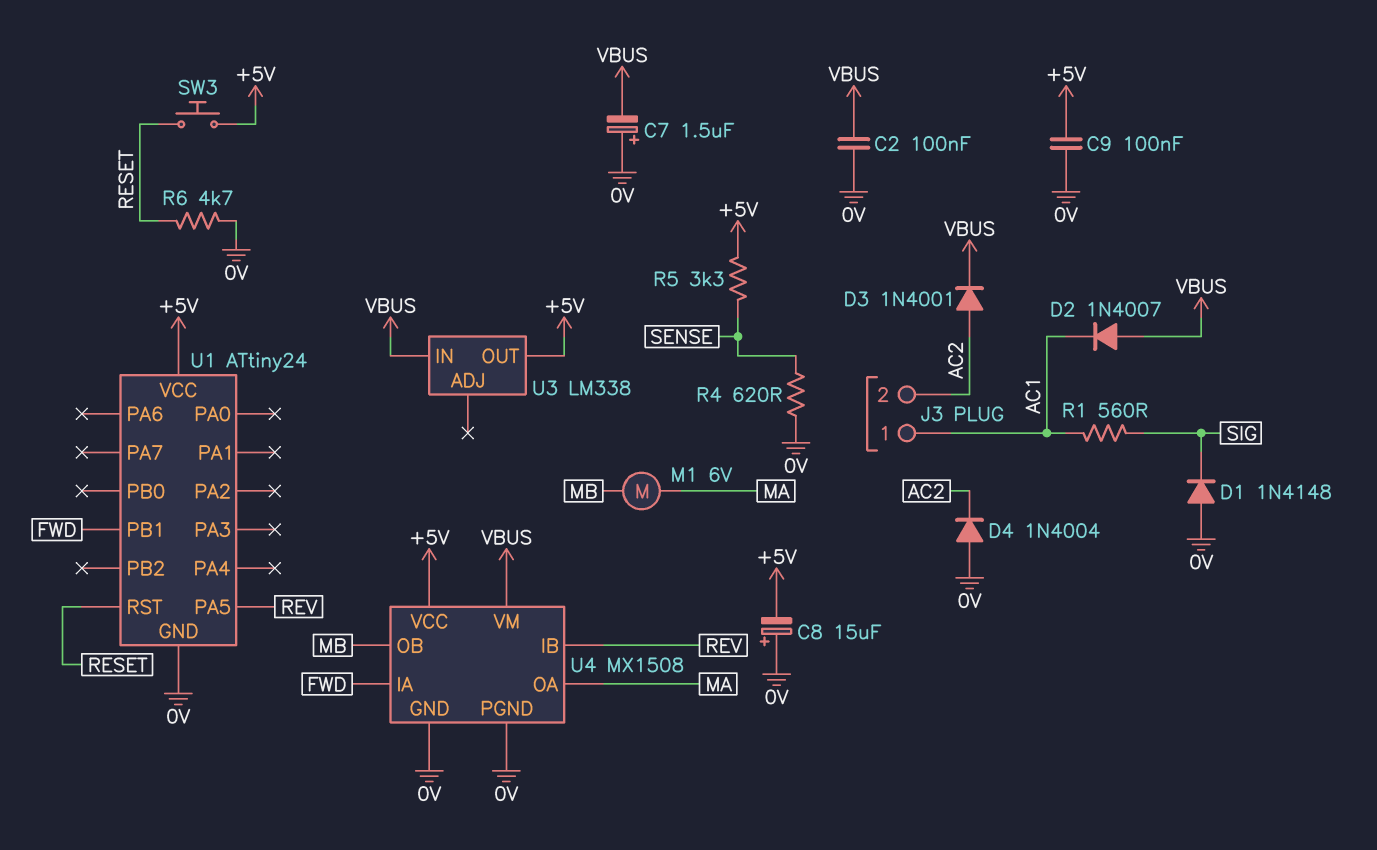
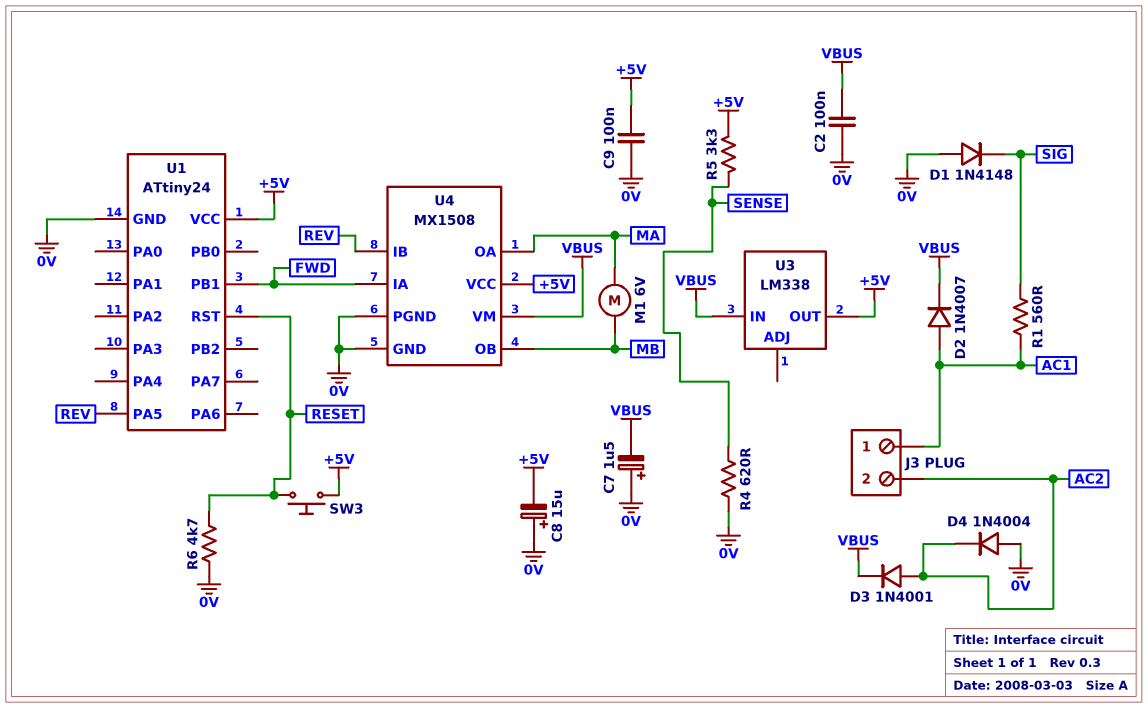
D2: diode 1N4007 (A VBUS, K AC1) -> diode 1N4007 (A AC1, K VBUS)

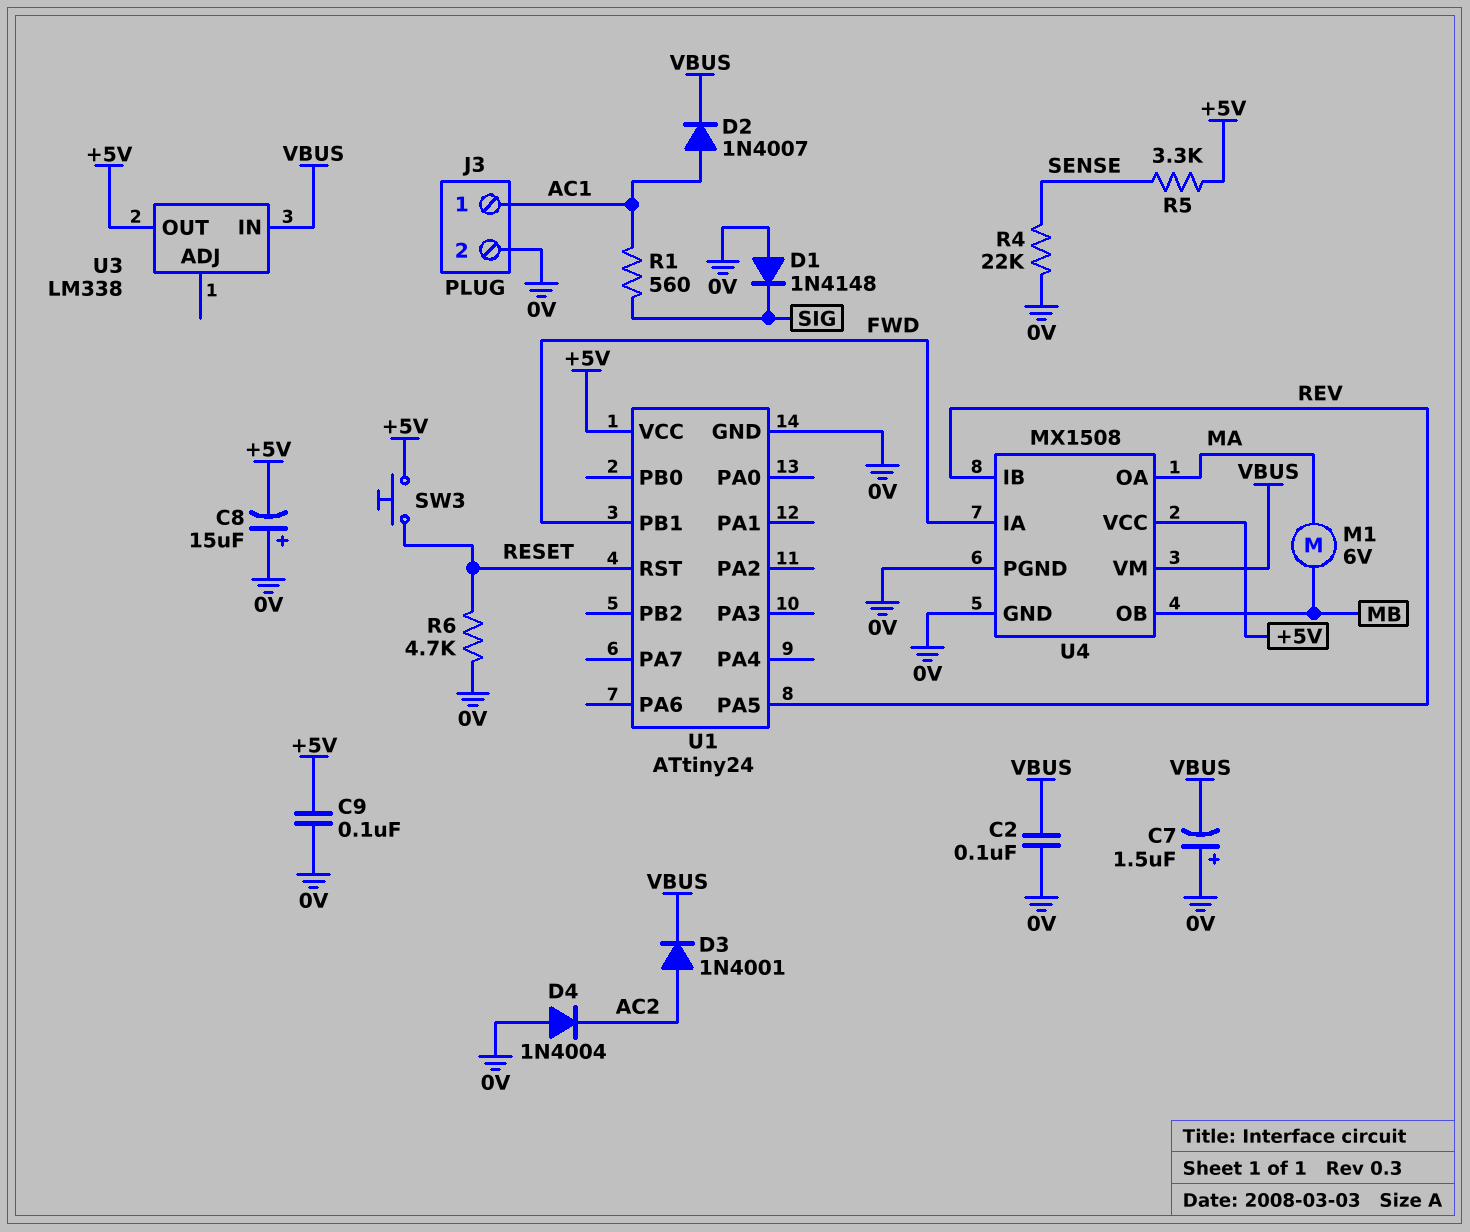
J3 pin 2: AC2 -> 0V
R4: 620 (0V, SENSE) -> 22k (0V, SENSE)

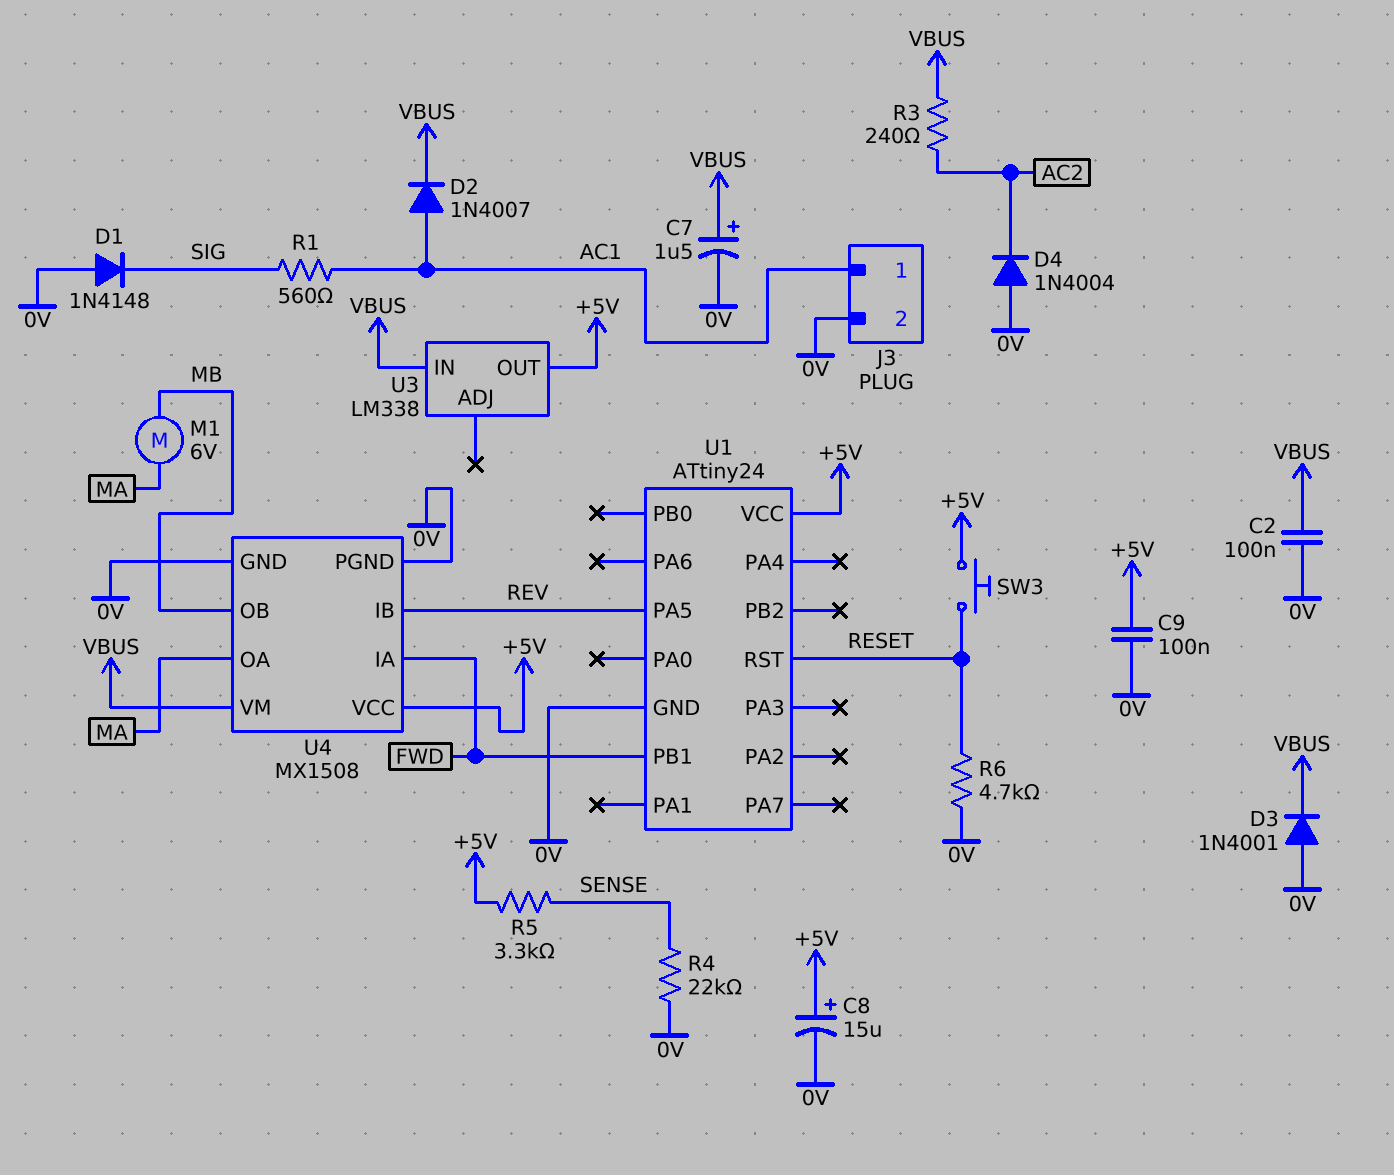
C7: 1.5uF (plus 0V, minus VBUS) -> 1.5uF (plus VBUS, minus 0V)
C8: 15uF (plus 0V, minus +5V) -> 15uF (plus +5V, minus 0V)
D3: diode 1N4001 (A AC2, K VBUS) -> diode 1N4001 (A 0V, K VBUS)
R3: none -> 240 (AC2, VBUS)

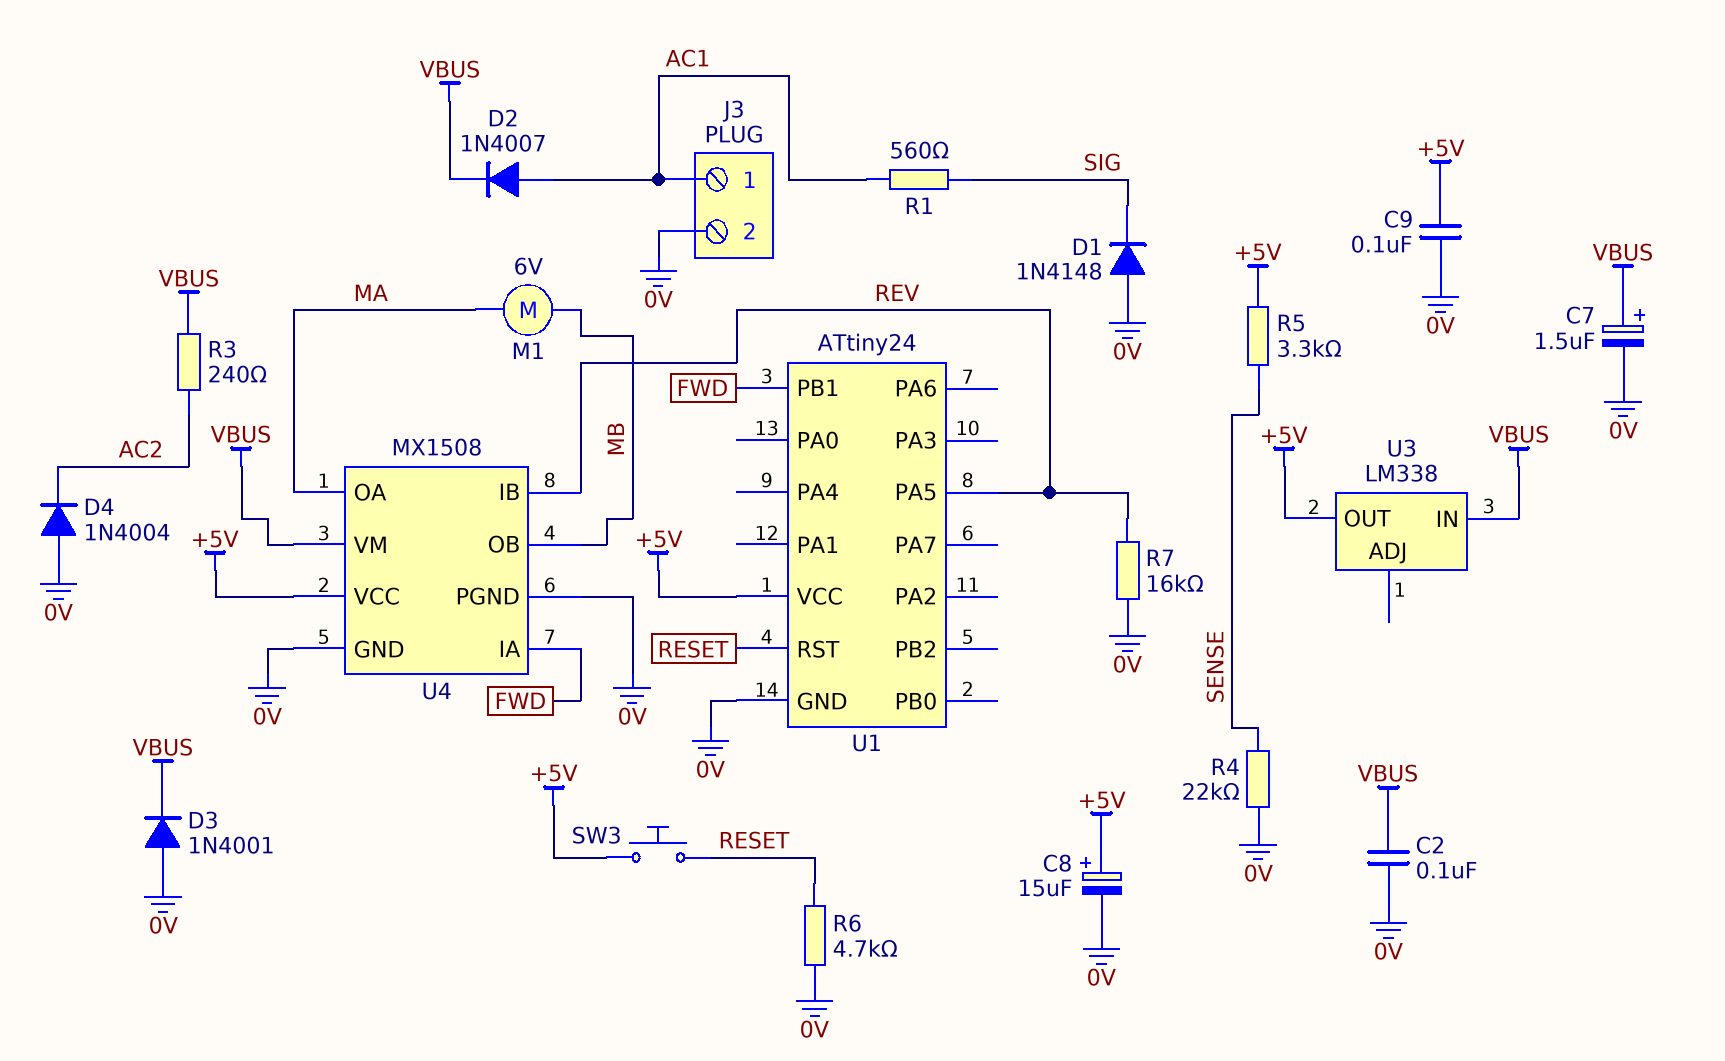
R7: none -> 16k (0V, REV)

